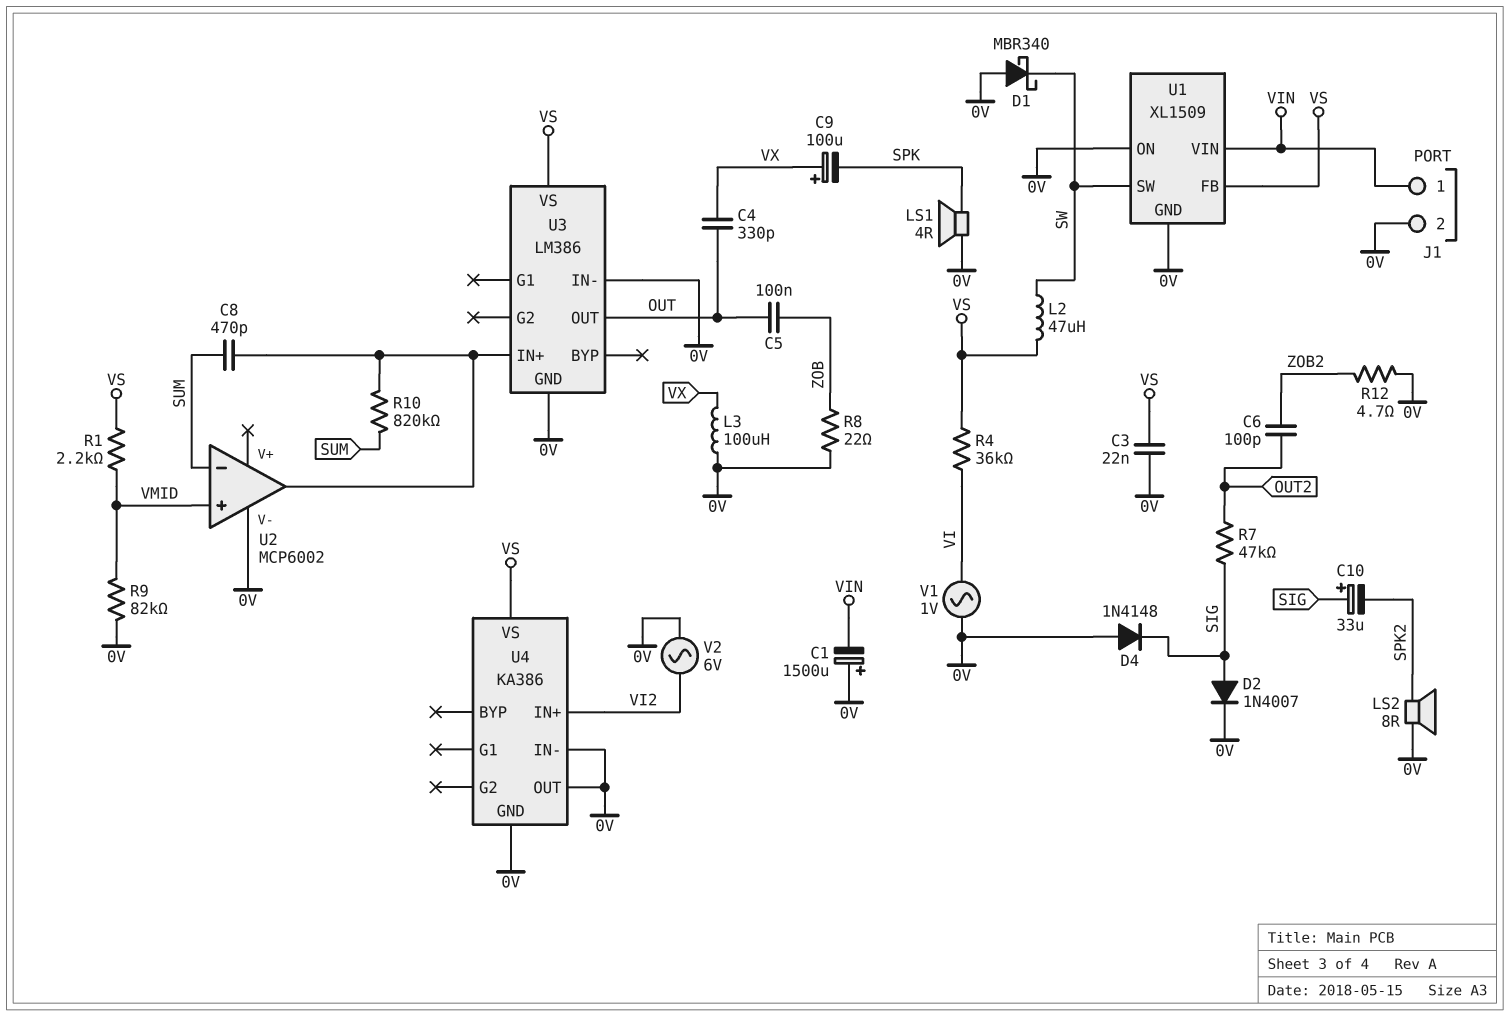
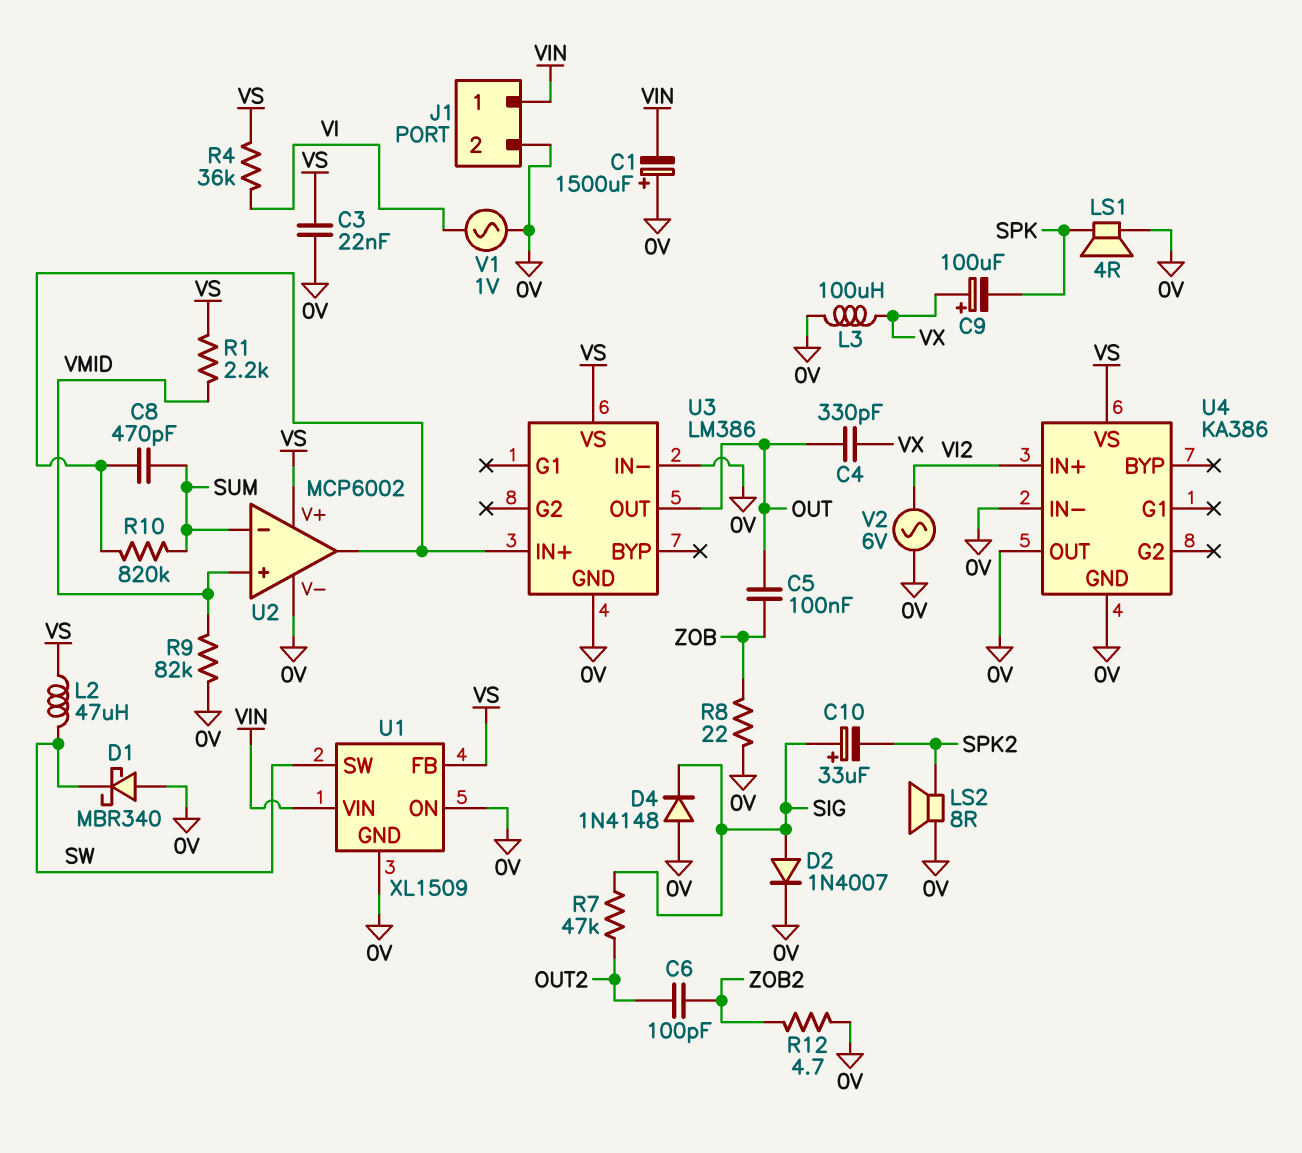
U2 pin V+: none -> VS

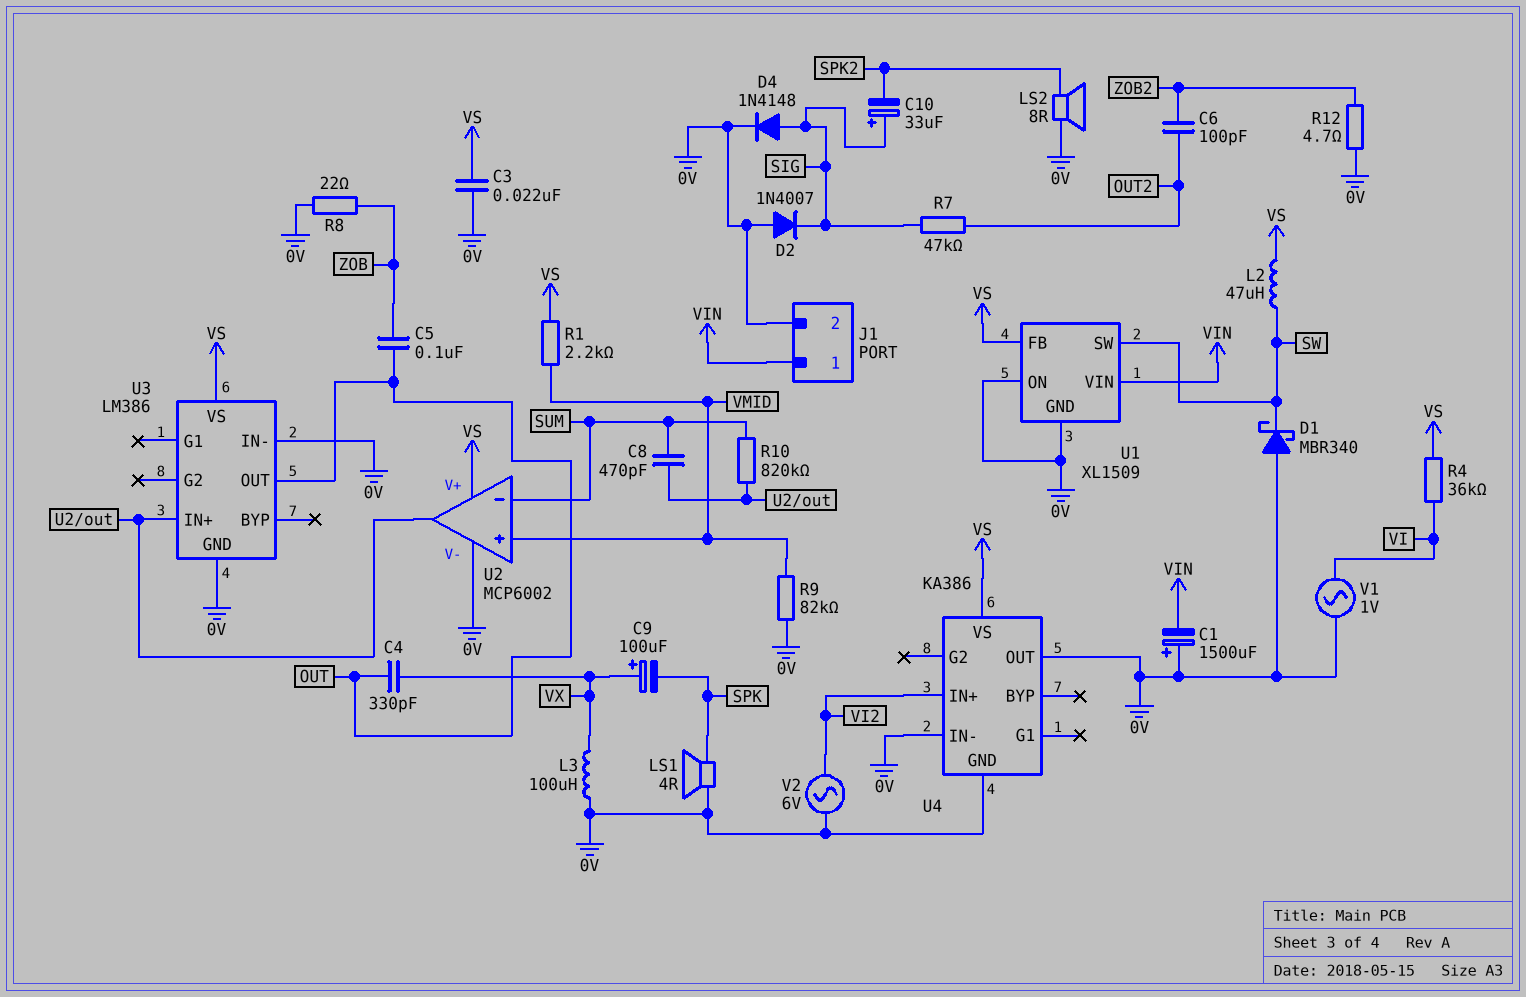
D2: diode 1N4007 (A SIG, K 0V) -> diode 1N4007 (A 0V, K SIG)
D4: diode 1N4148 (A 0V, K SIG) -> diode 1N4148 (A SIG, K 0V)

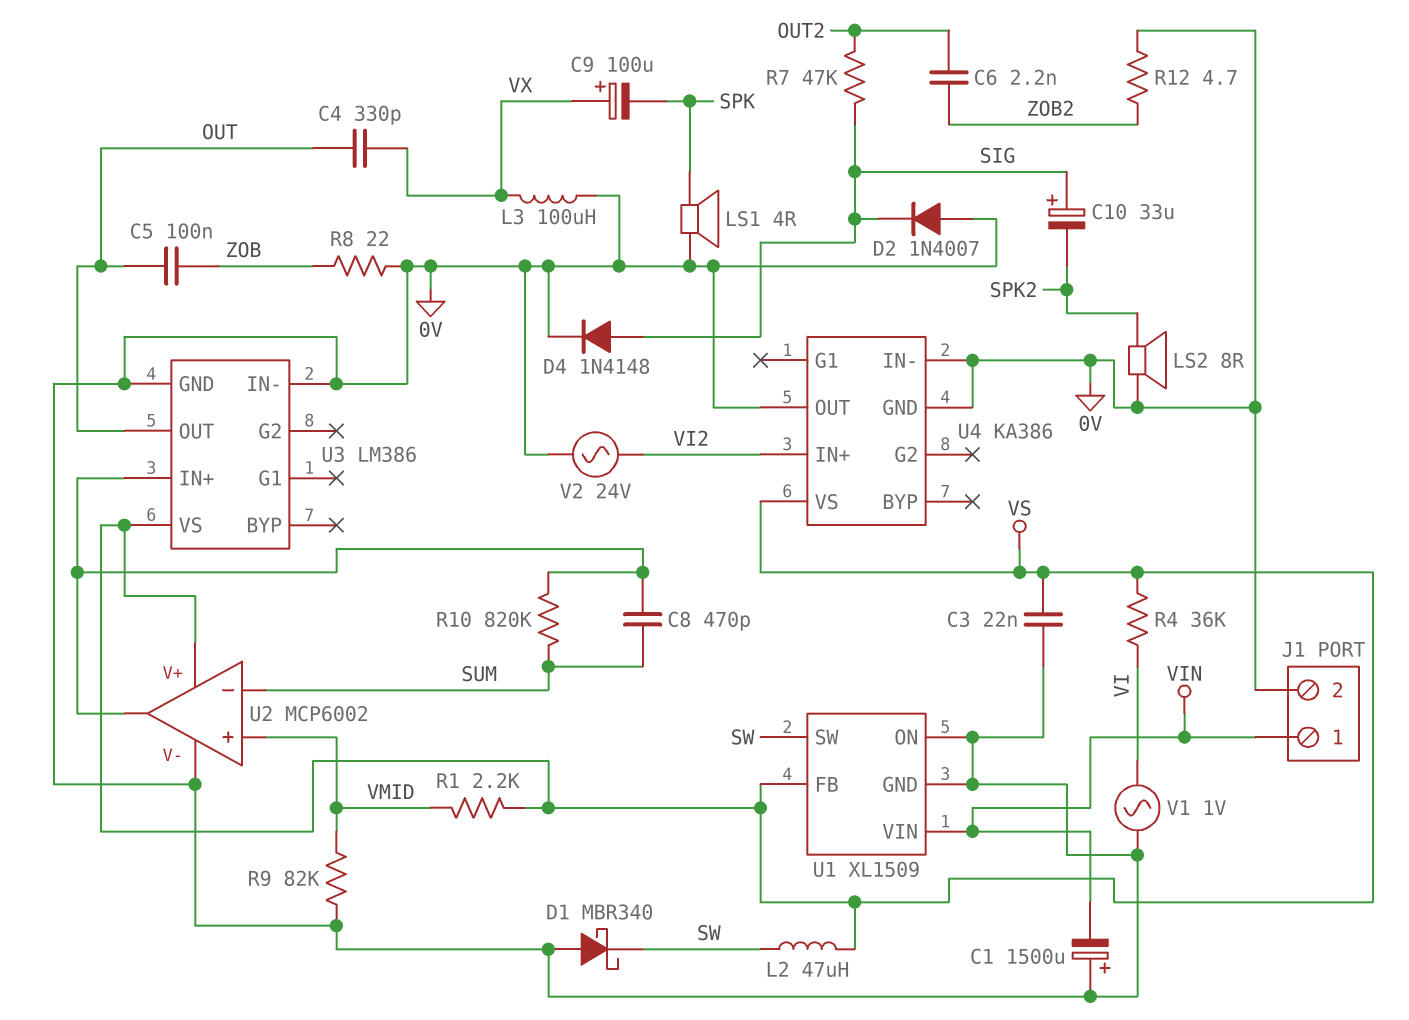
C6: 100pF (OUT2, ZOB2) -> 2.2nF (OUT2, ZOB2)
V2: AC 6V (0V, VI2) -> AC 24V (0V, VI2)

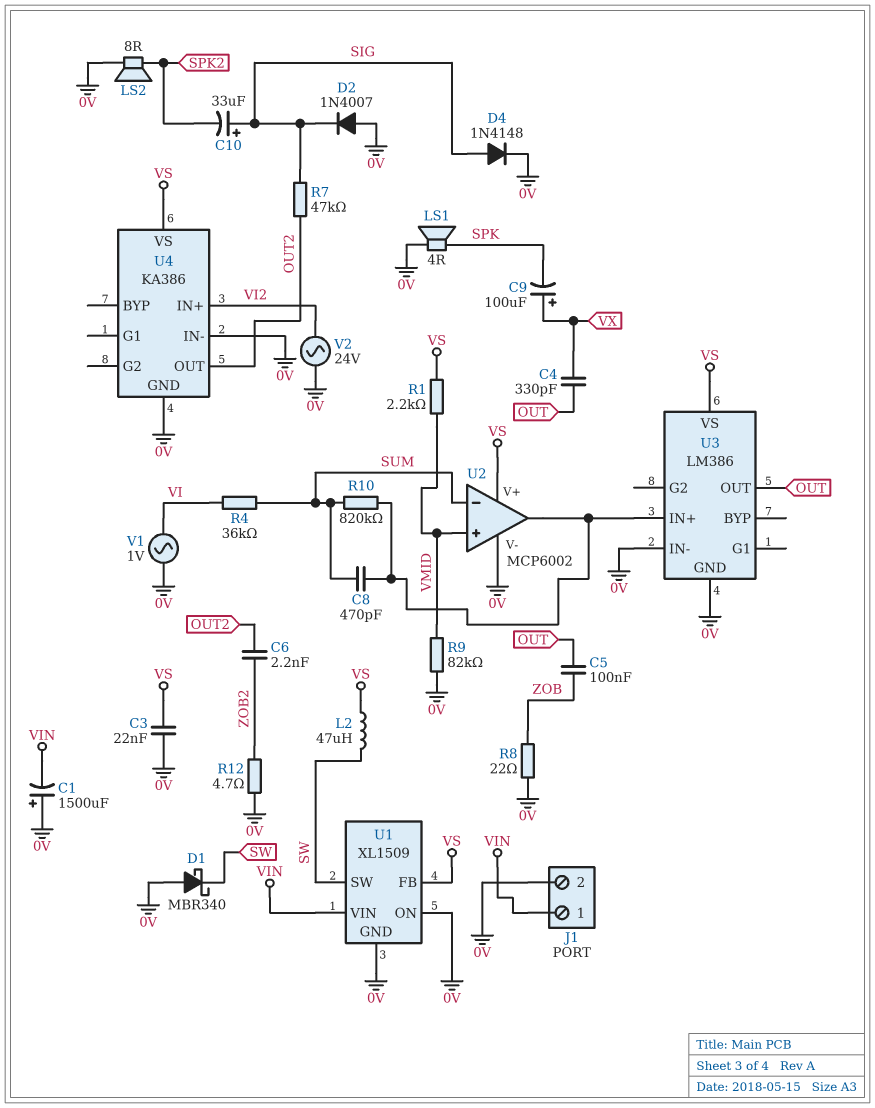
L3: 100uH (0V, VX) -> none
R4: 36k (VI, VS) -> 36k (SUM, VI)
U4 pin OUT: 0V -> OUT2

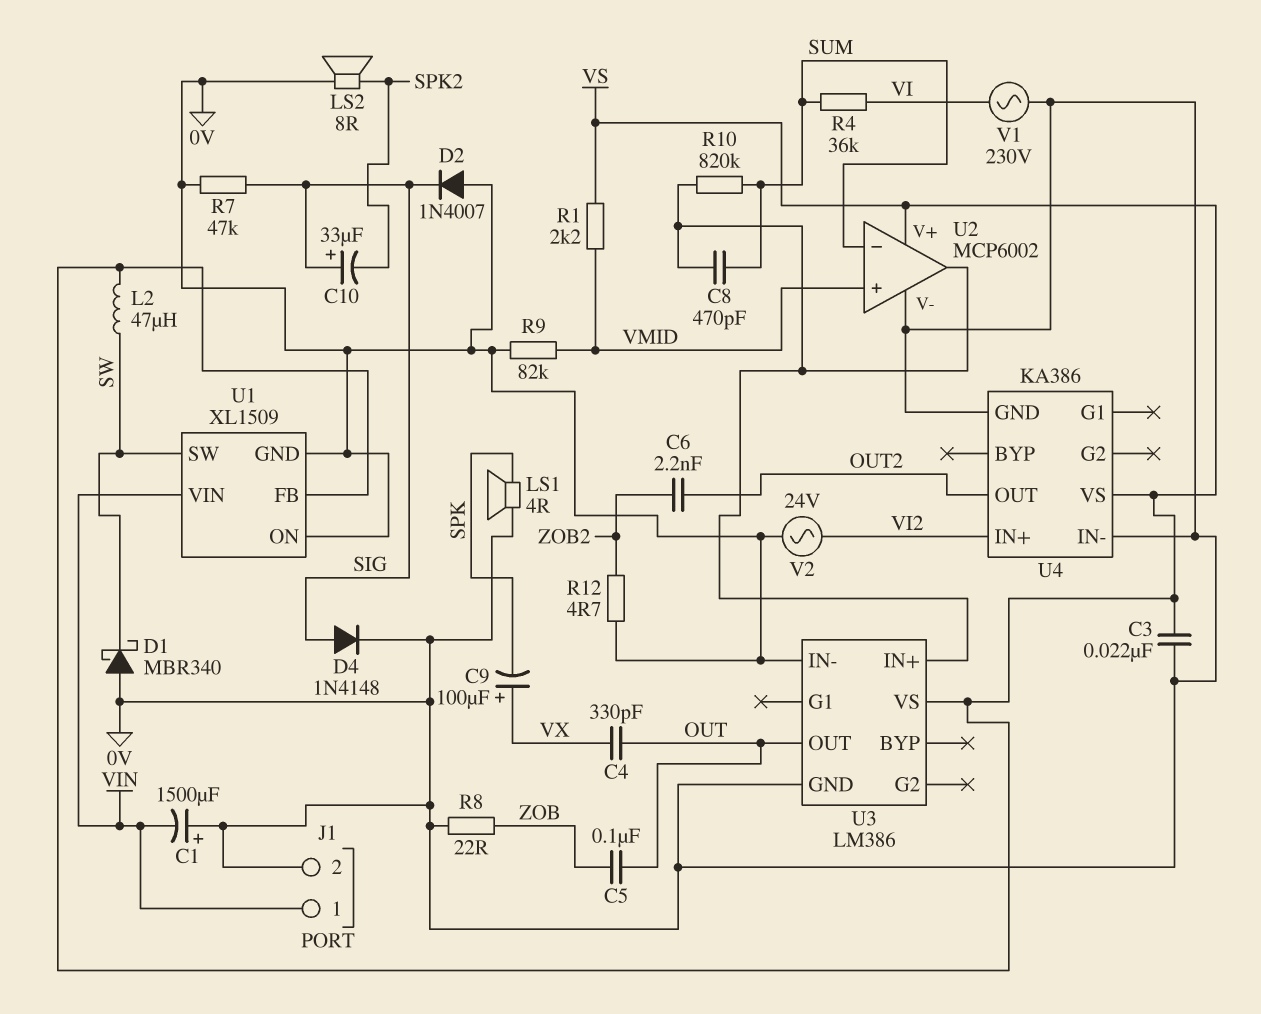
R7: 47k (OUT2, SIG) -> 47k (0V, SIG)
V1: AC 1V (0V, VI) -> AC 230V (0V, VI)

